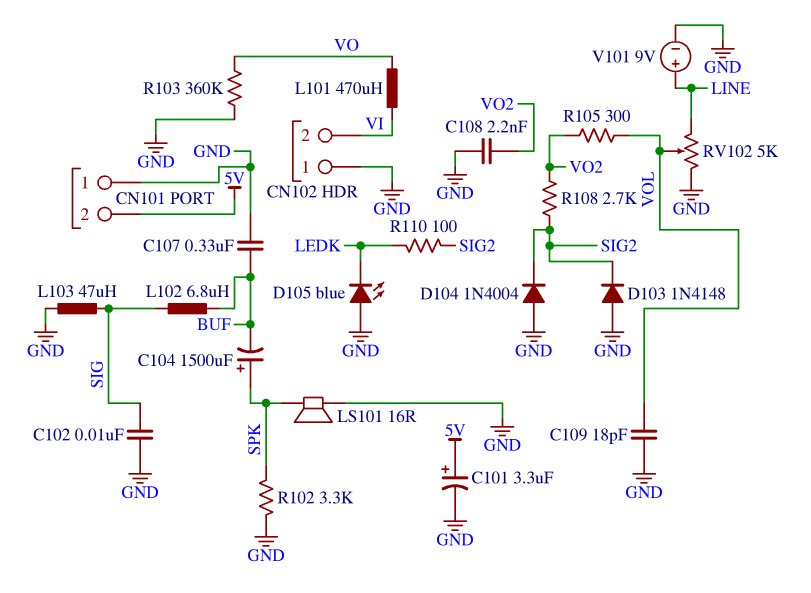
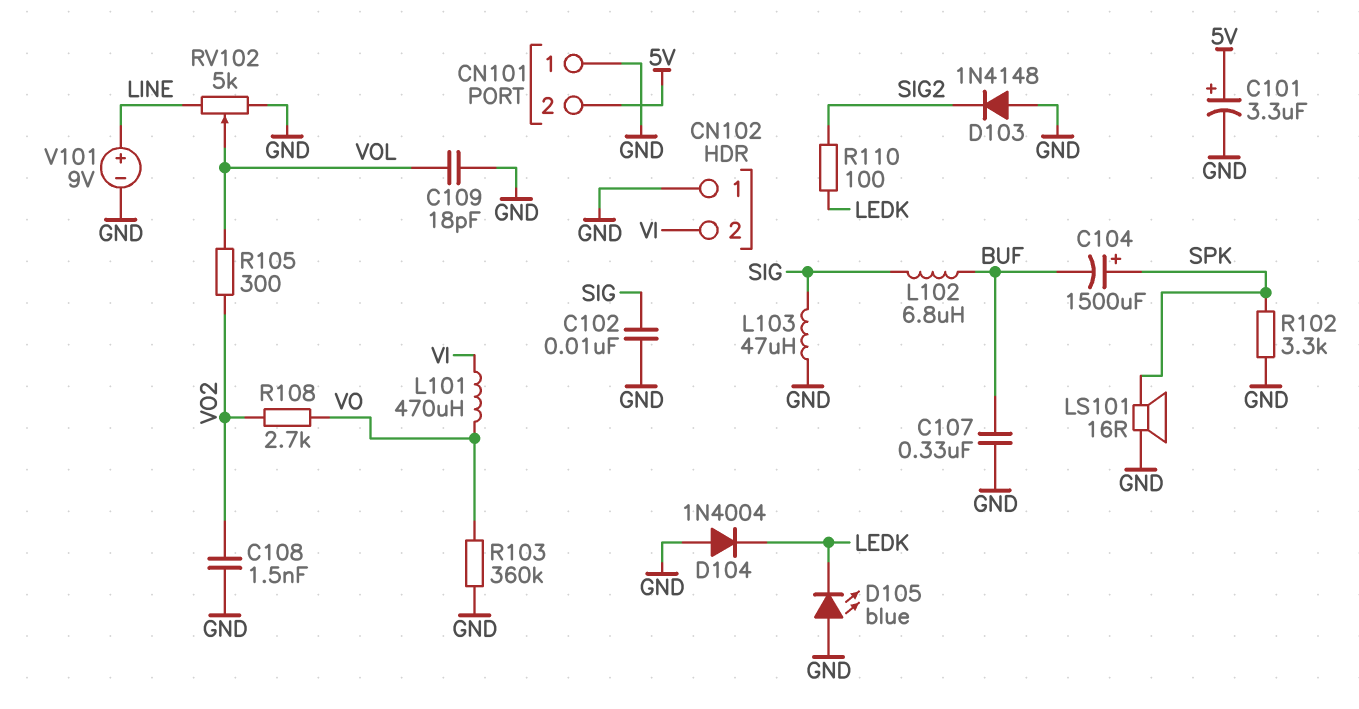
C108: 2.2nF (GND, VO2) -> 1.5nF (GND, VO2)
D104: diode 1N4004 (A GND, K SIG2) -> diode 1N4004 (A GND, K LEDK)
R108: 2.7k (SIG2, VO2) -> 2.7k (VO, VO2)

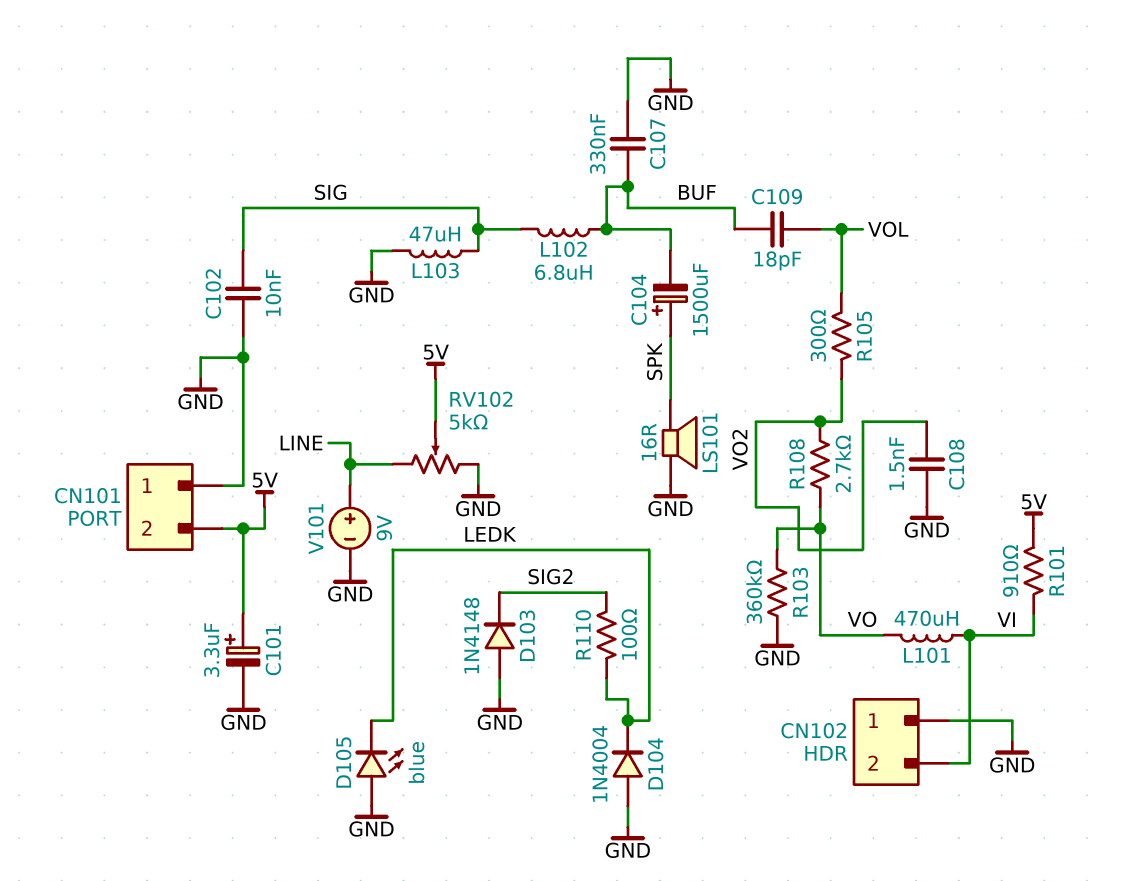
C109: 18pF (GND, VOL) -> 18pF (BUF, VOL)
R101: none -> 910 (5V, VI)
R102: 3.3k (GND, SPK) -> none
RV102: 5k (GND, LINE, wiper VOL) -> 5k (GND, LINE, wiper 5V)

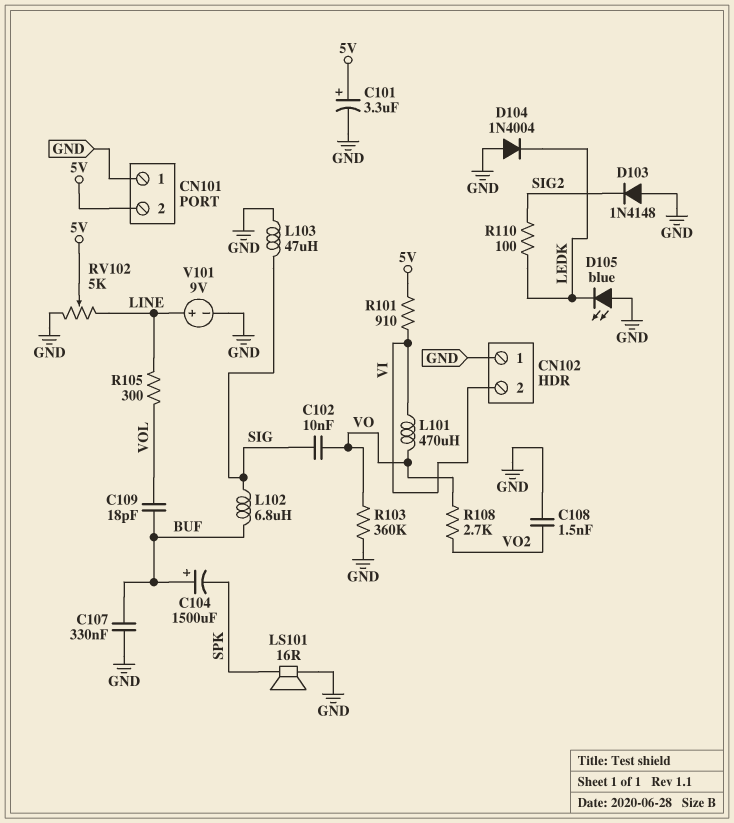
C102: 10nF (GND, SIG) -> 10nF (SIG, VO)
C104: 1500uF (plus SPK, minus BUF) -> 1500uF (plus BUF, minus SPK)
R105: 300 (VO2, VOL) -> 300 (LINE, VOL)

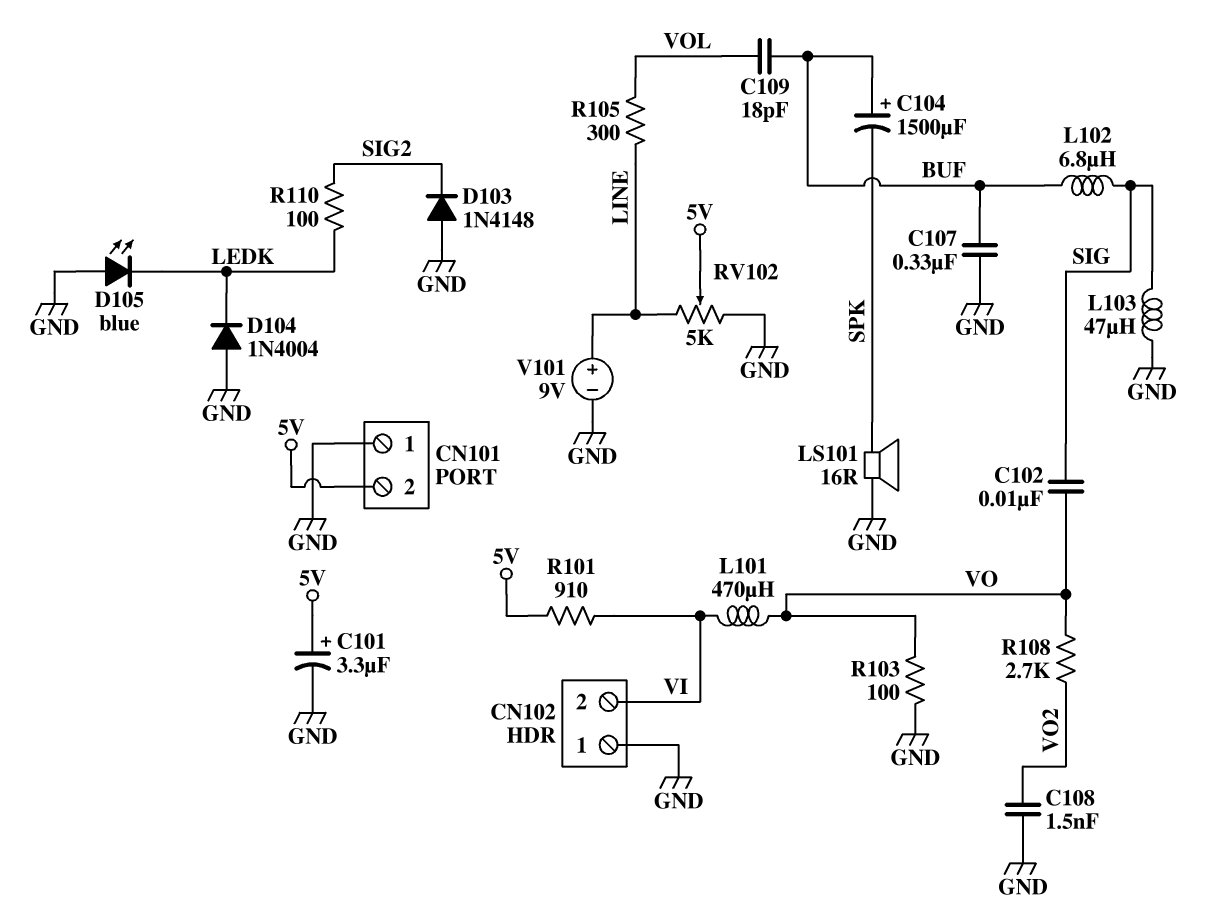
R103: 360k (GND, VO) -> 100 (GND, VO)

